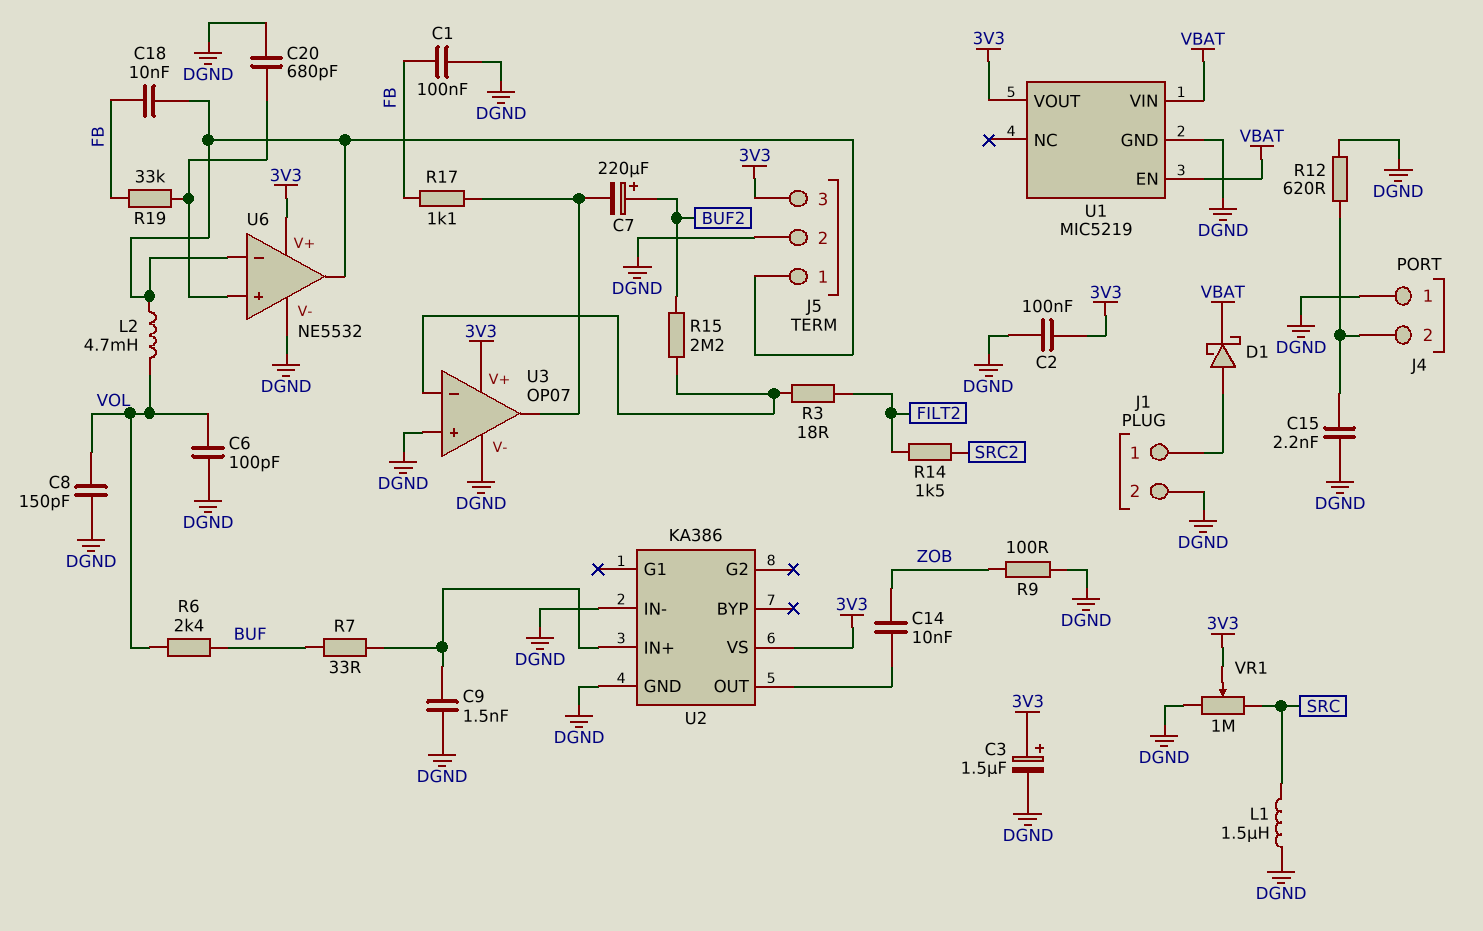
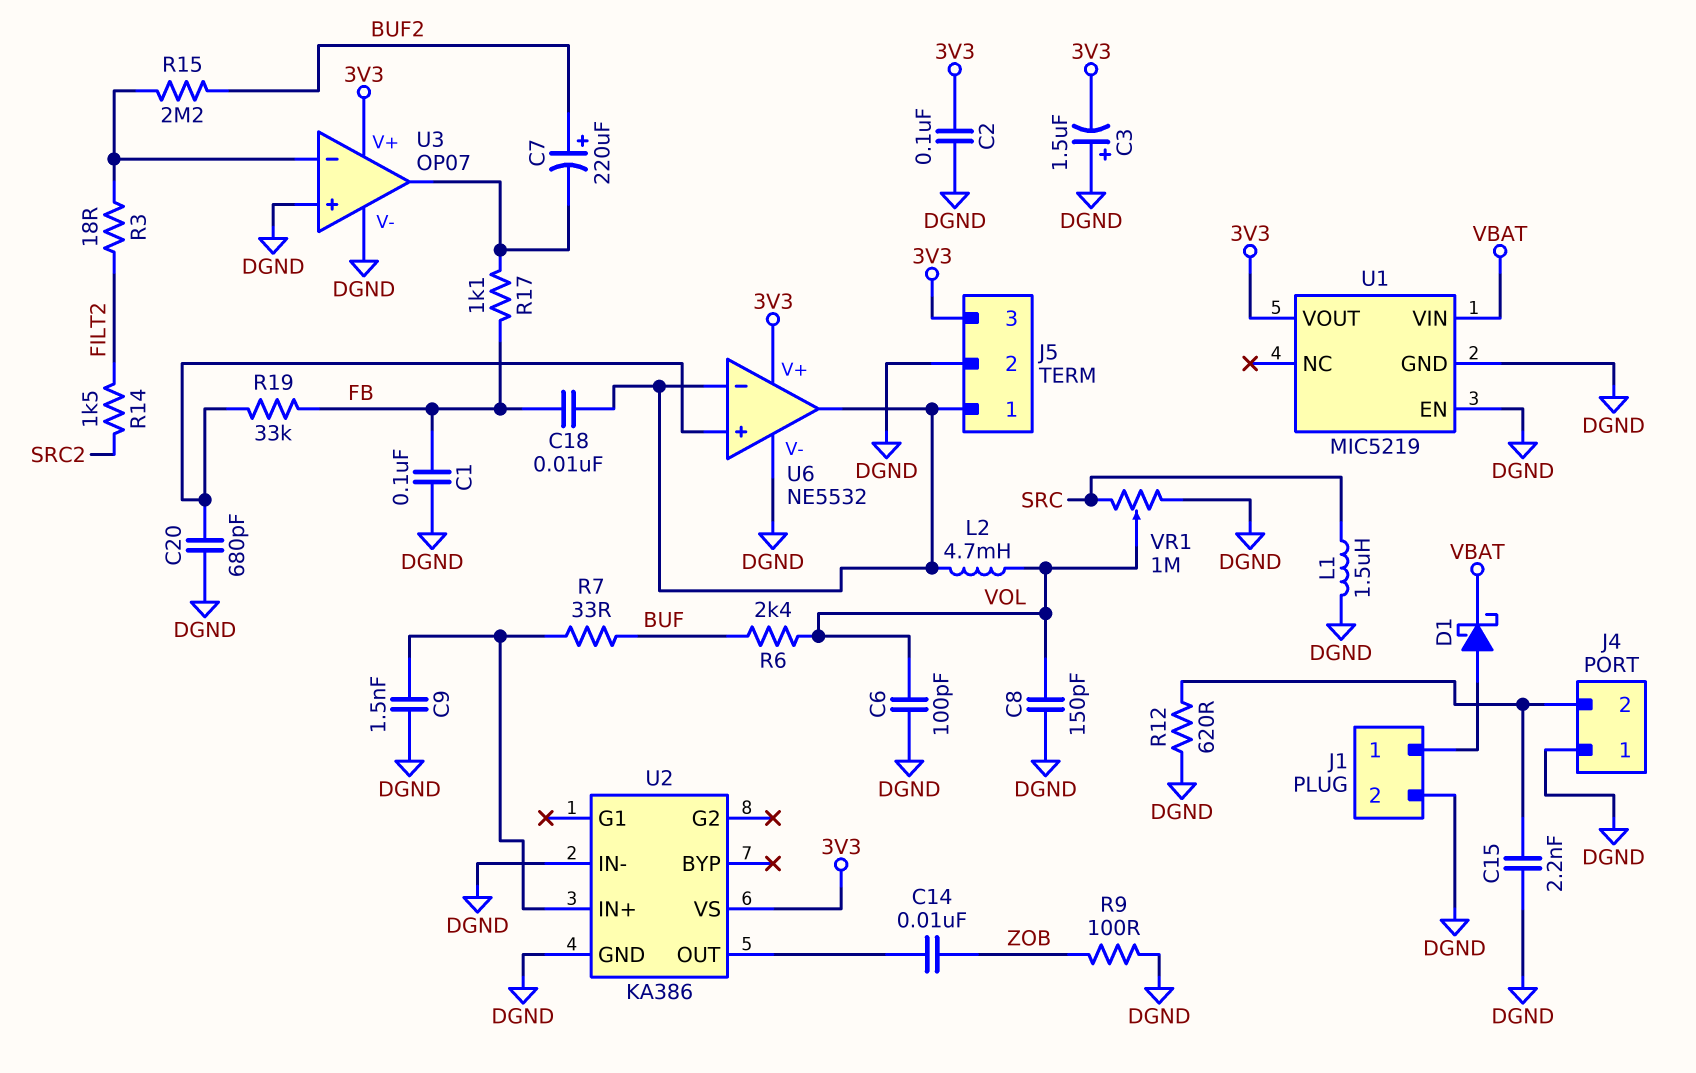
C3: 1.5uF (plus 3V3, minus DGND) -> 1.5uF (plus DGND, minus 3V3)
U1 pin EN: VBAT -> DGND
VR1: 1M (DGND, SRC, wiper 3V3) -> 1M (DGND, SRC, wiper VOL)

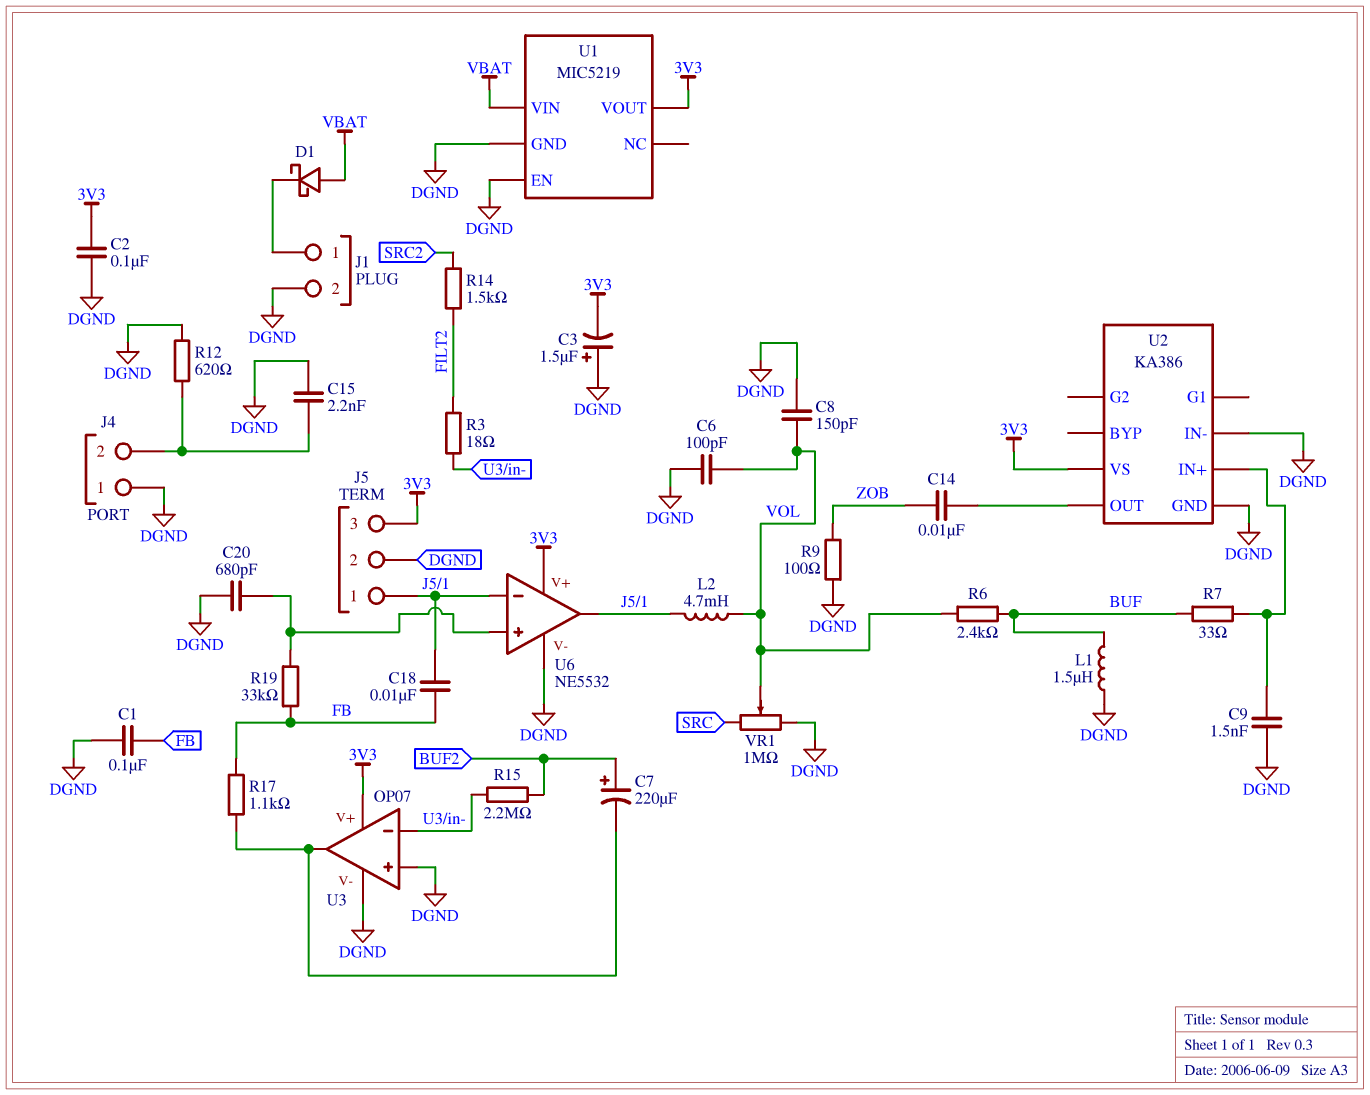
D1: schottky (A J1/1, K VBAT) -> schottky (A VBAT, K J1/1)
L1: 1.5uH (DGND, SRC) -> 1.5uH (BUF, DGND)

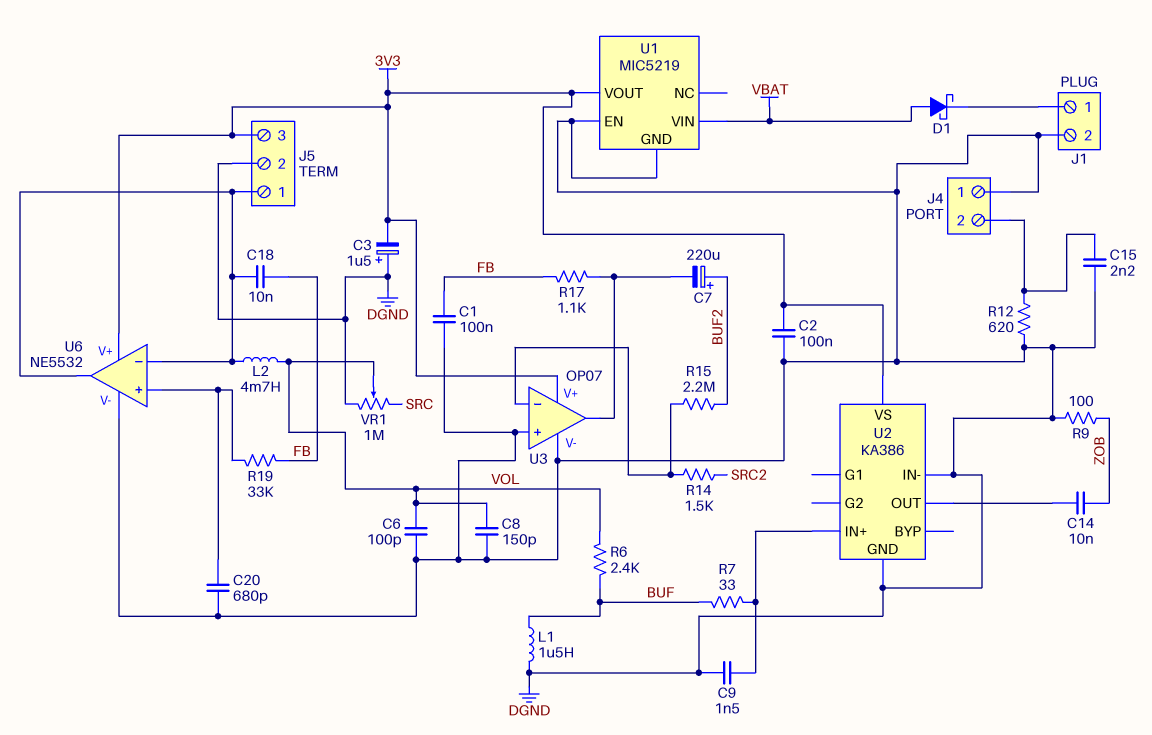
R3: 18 (FILT2, U3/in-) -> none
R14: 1.5k (FILT2, SRC2) -> 1.5k (SRC2, U3/in-)

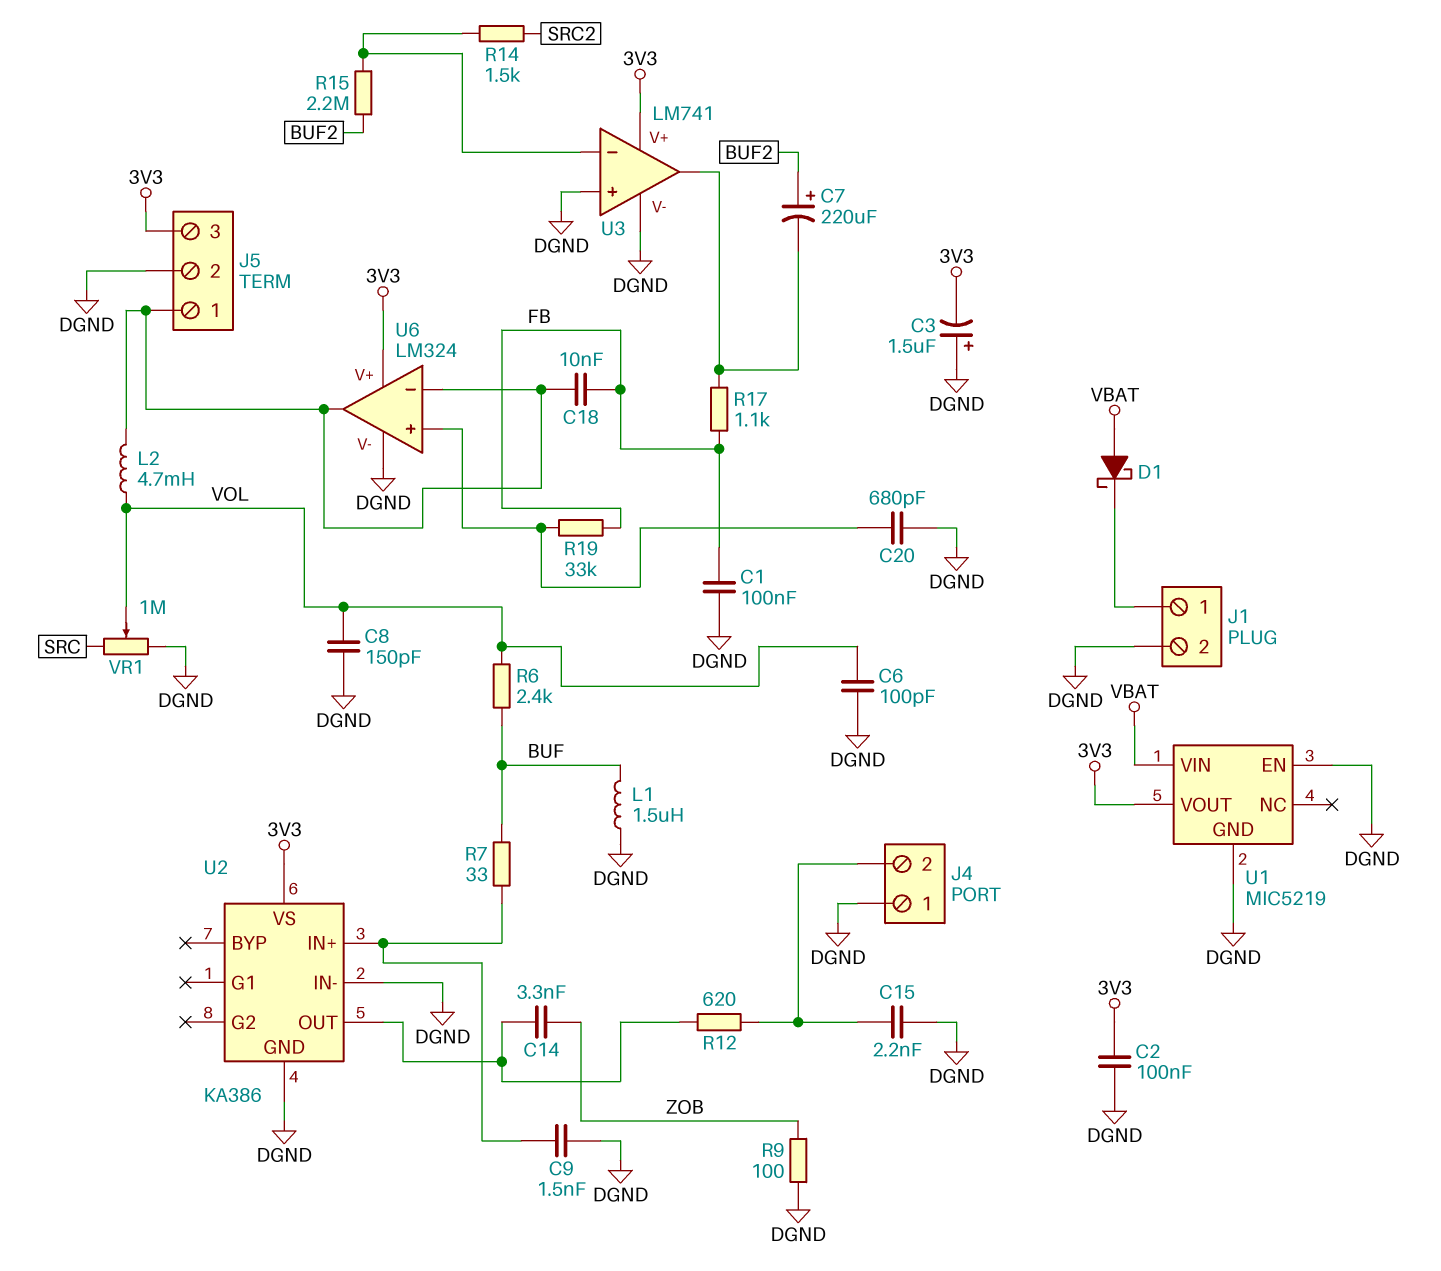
C14: 10nF (U2/OUT, ZOB) -> 3.3nF (U2/OUT, ZOB)
R12: 620 (DGND, J4/2) -> 620 (J4/2, U2/OUT)
U3: OP07 -> LM741
U6: NE5532 -> LM324

